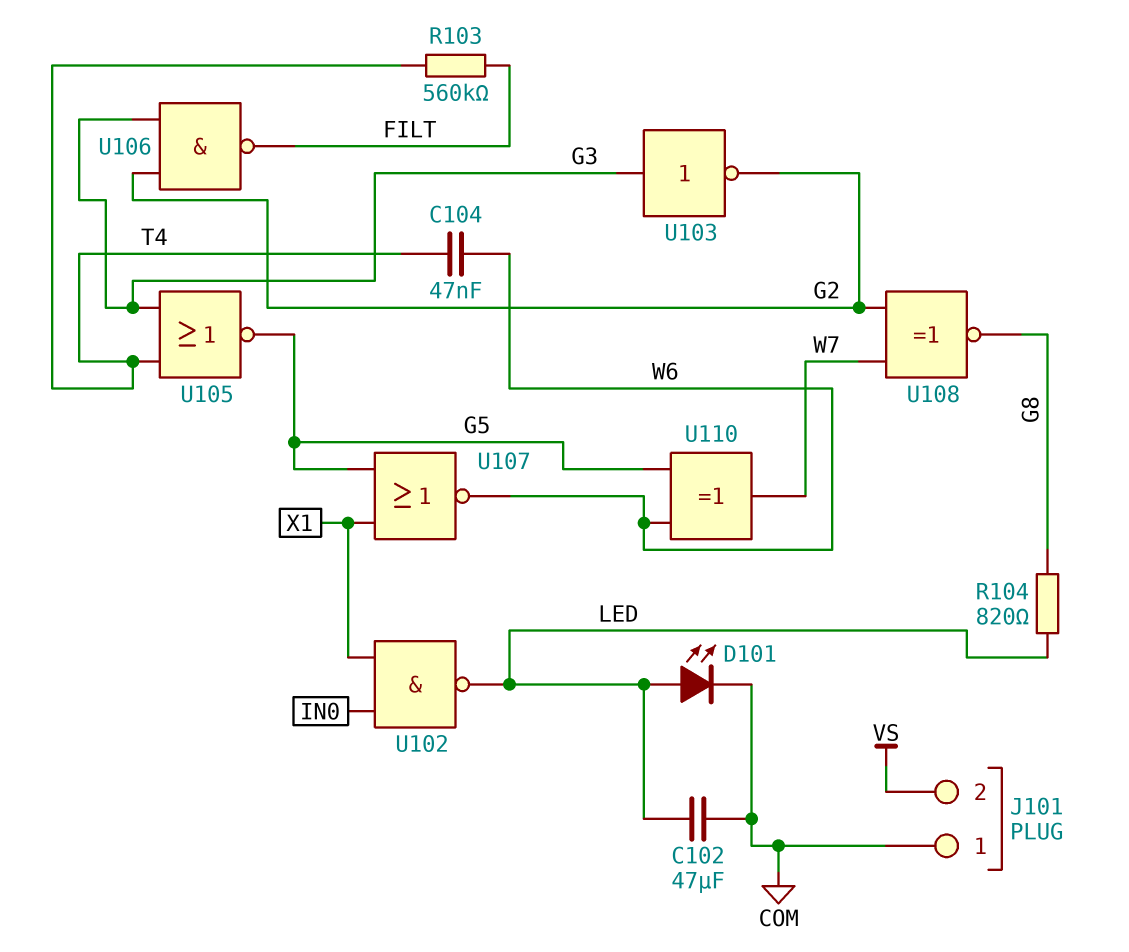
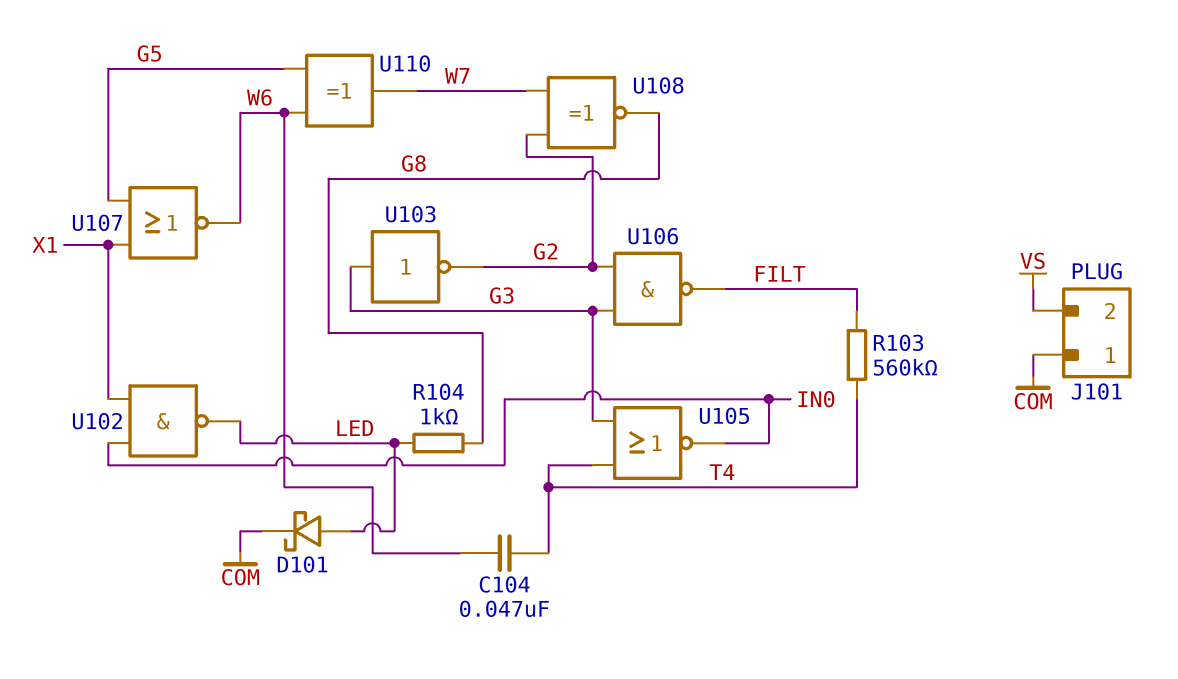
C102: 47uF (COM, LED) -> none
D101: LED (A LED, K COM) -> schottky (A LED, K COM)
R104: 820 (G8, LED) -> 1k (G8, LED)
U105: NOR (in G3, in T4, out G5) -> NOR (in G3, in T4, out IN0)

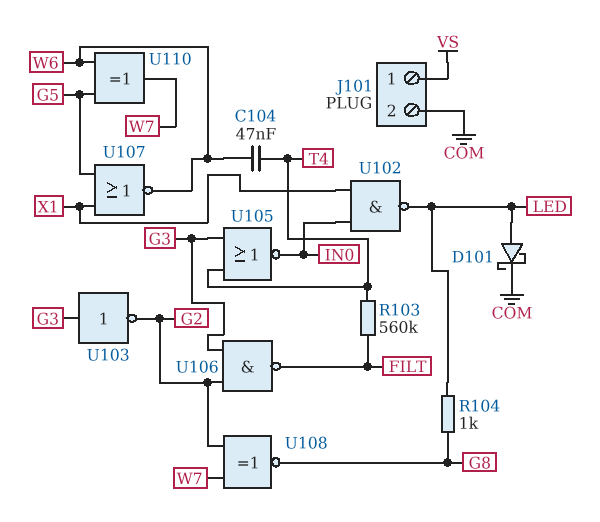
J101 pin 1: COM -> VS
J101 pin 2: VS -> COM

